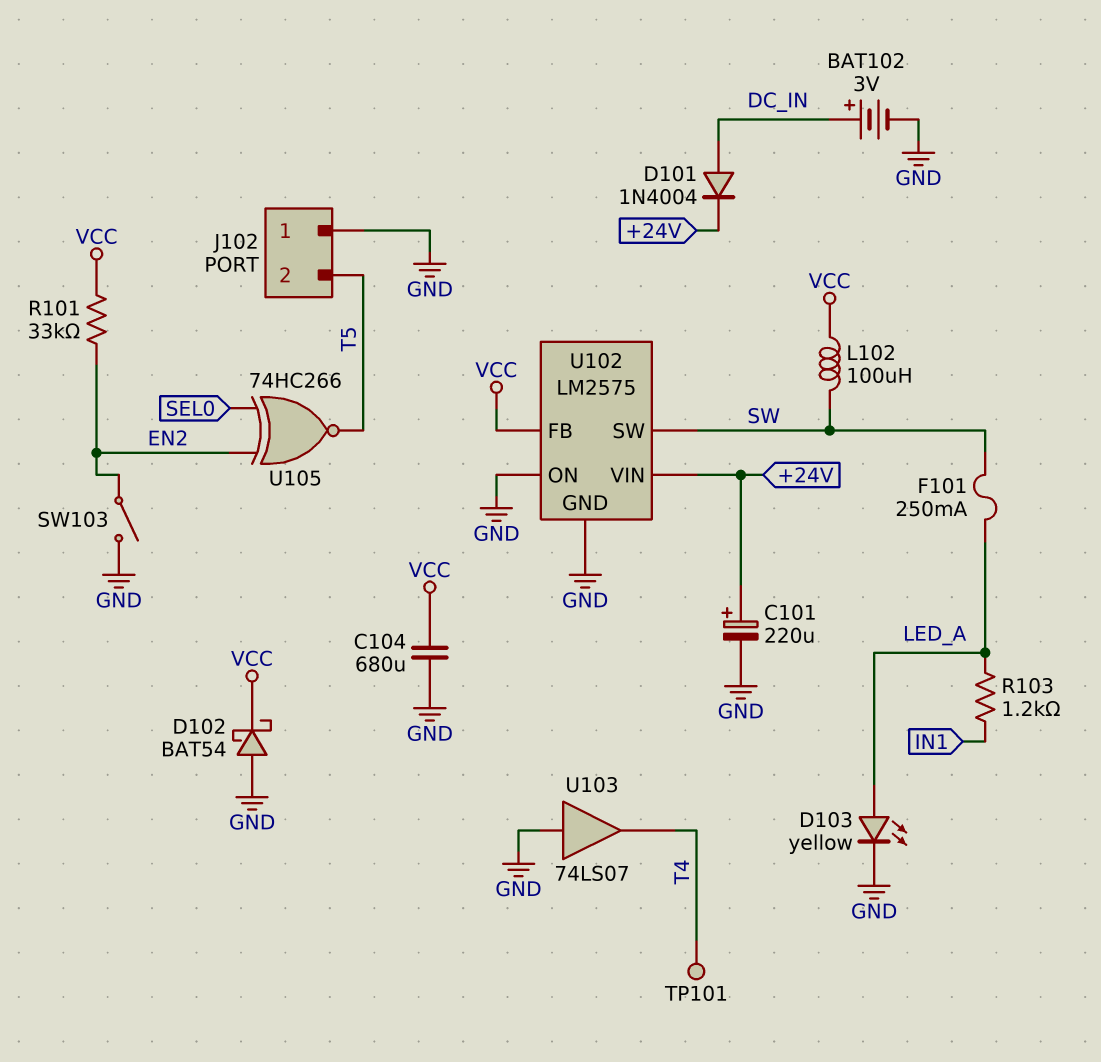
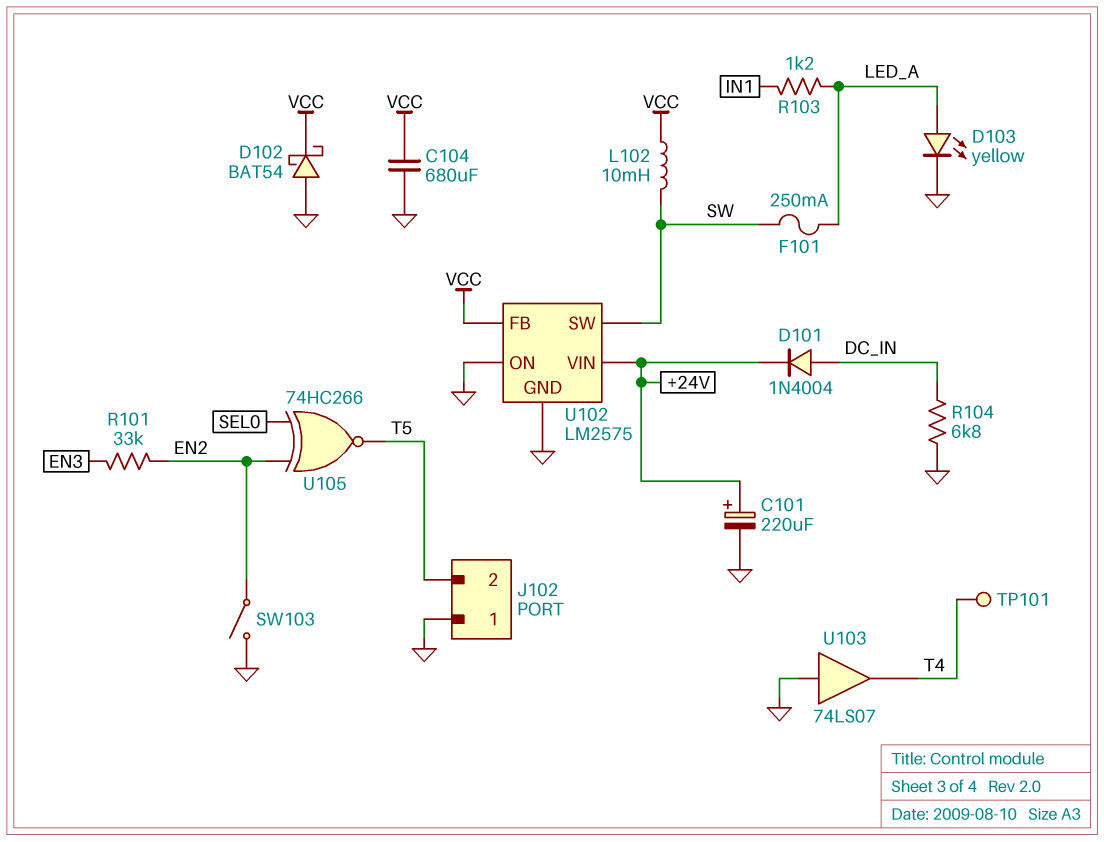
BAT102: 3V (plus DC_IN, minus GND) -> none
L102: 100uH (SW, VCC) -> 10mH (SW, VCC)
R101: 33k (EN2, VCC) -> 33k (EN2, EN3)
R104: none -> 6.8k (DC_IN, GND)

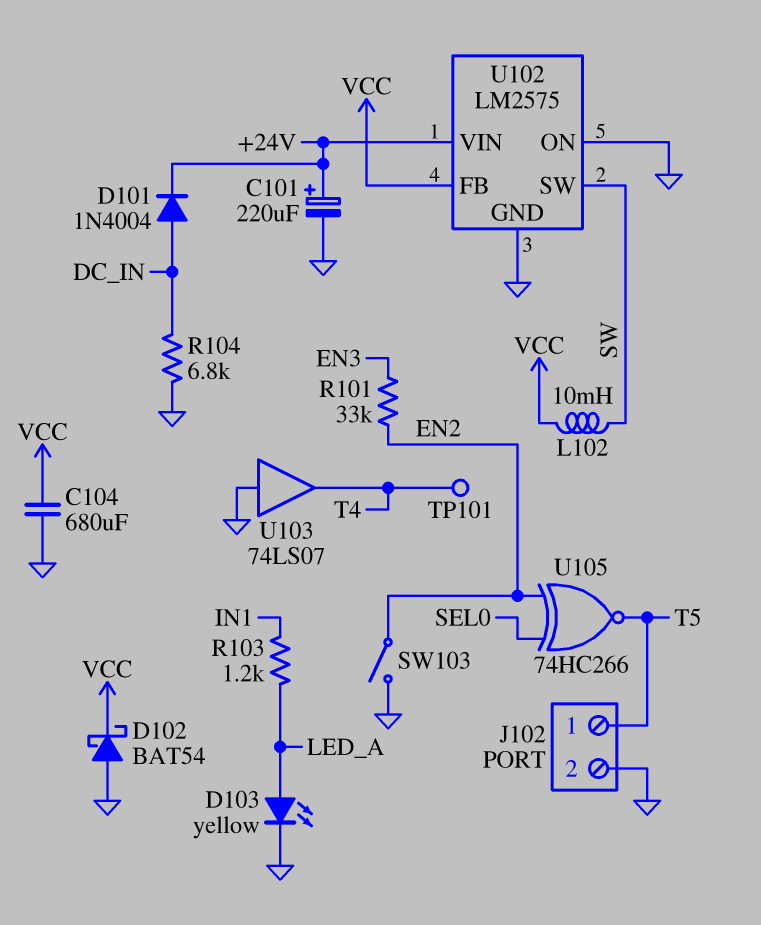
F101: 250mA (LED_A, SW) -> none
J102 pin 1: GND -> T5
J102 pin 2: T5 -> GND

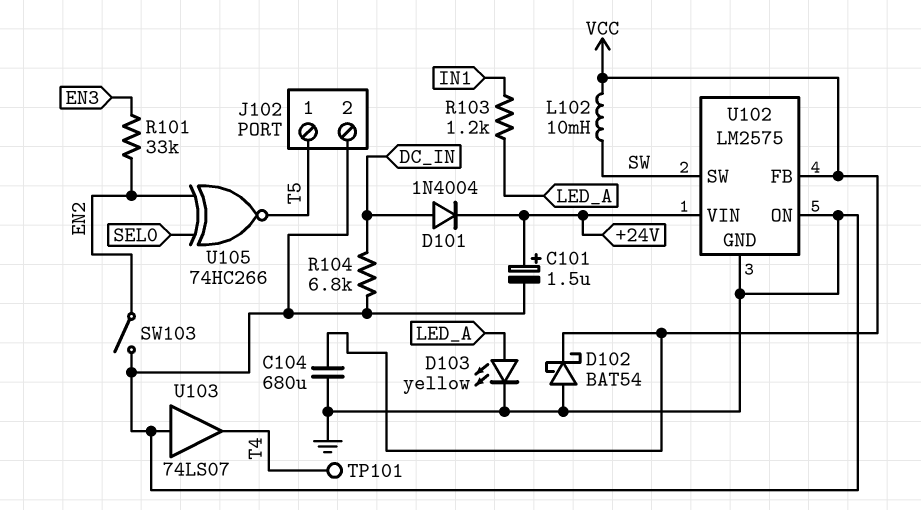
C101: 220uF (plus +24V, minus GND) -> 1.5uF (plus +24V, minus GND)

